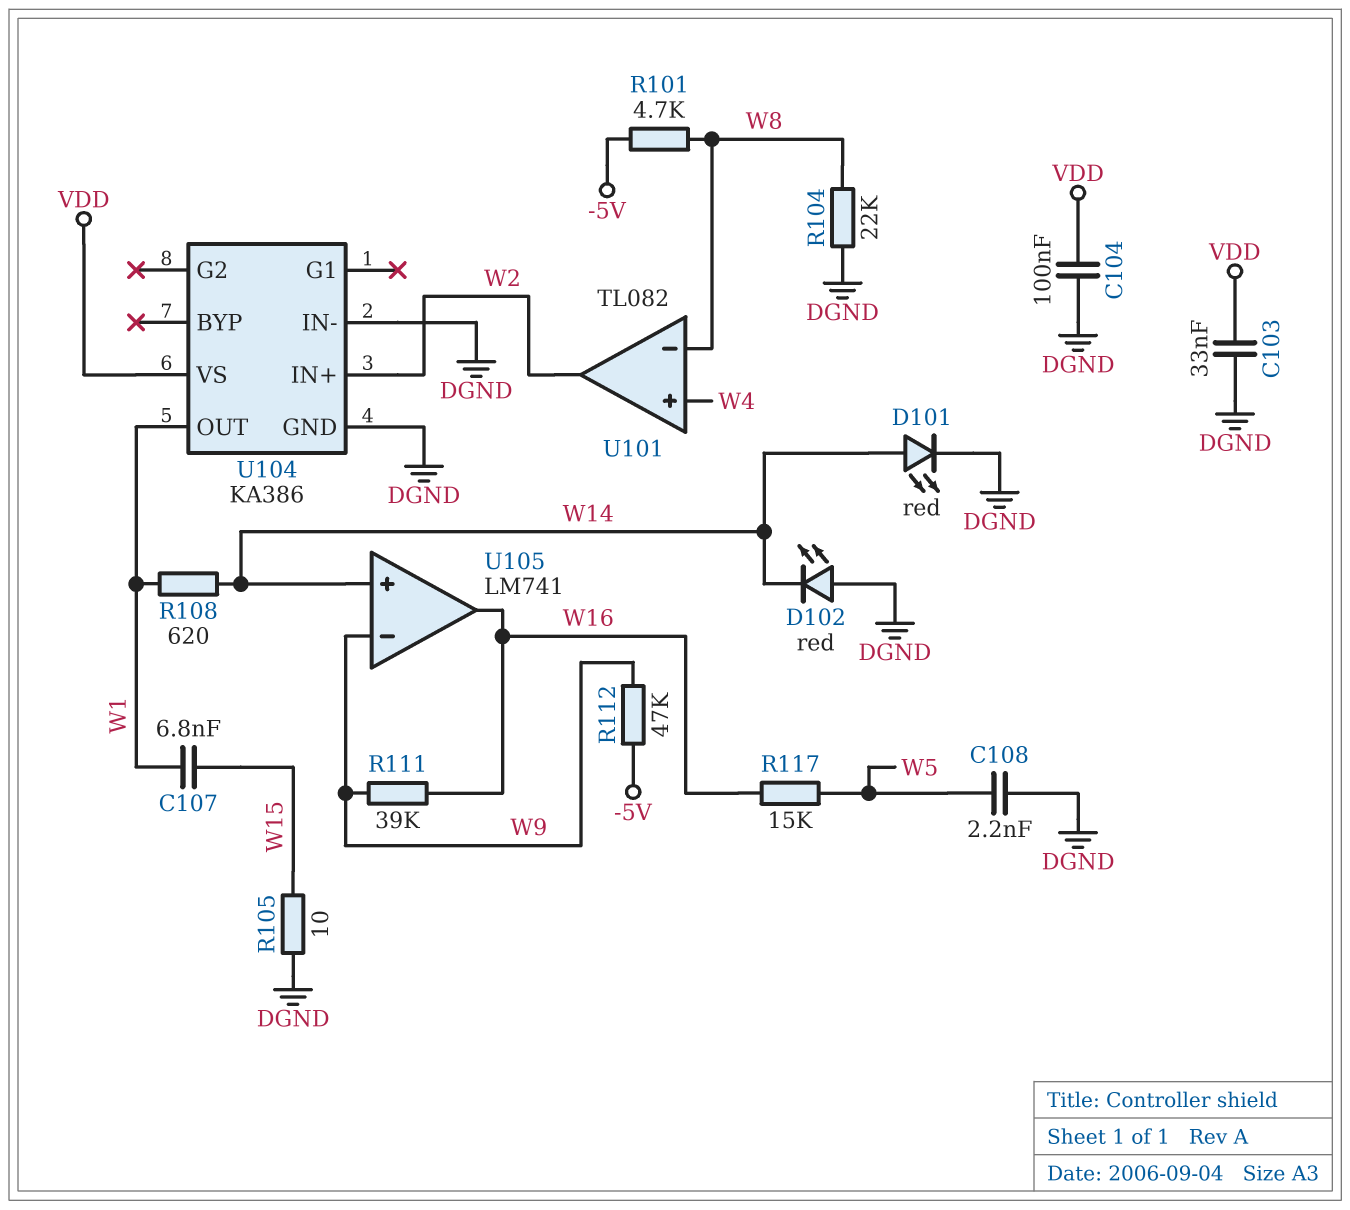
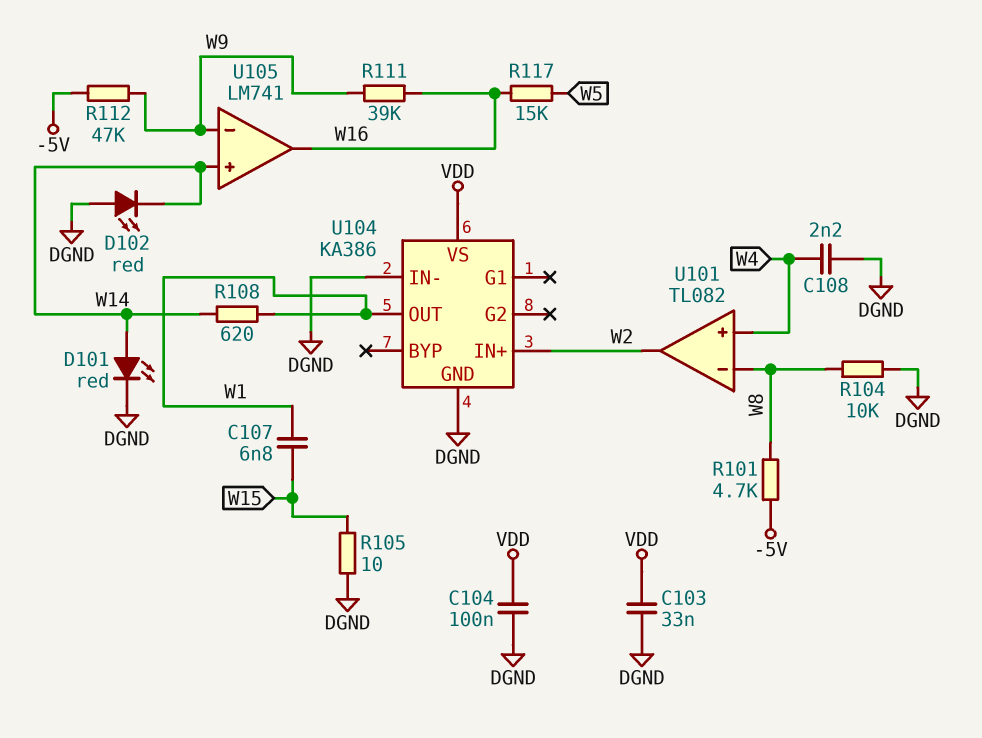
C108: 2.2nF (DGND, W5) -> 2.2nF (DGND, W4)
R104: 22k (DGND, W8) -> 10k (DGND, W8)

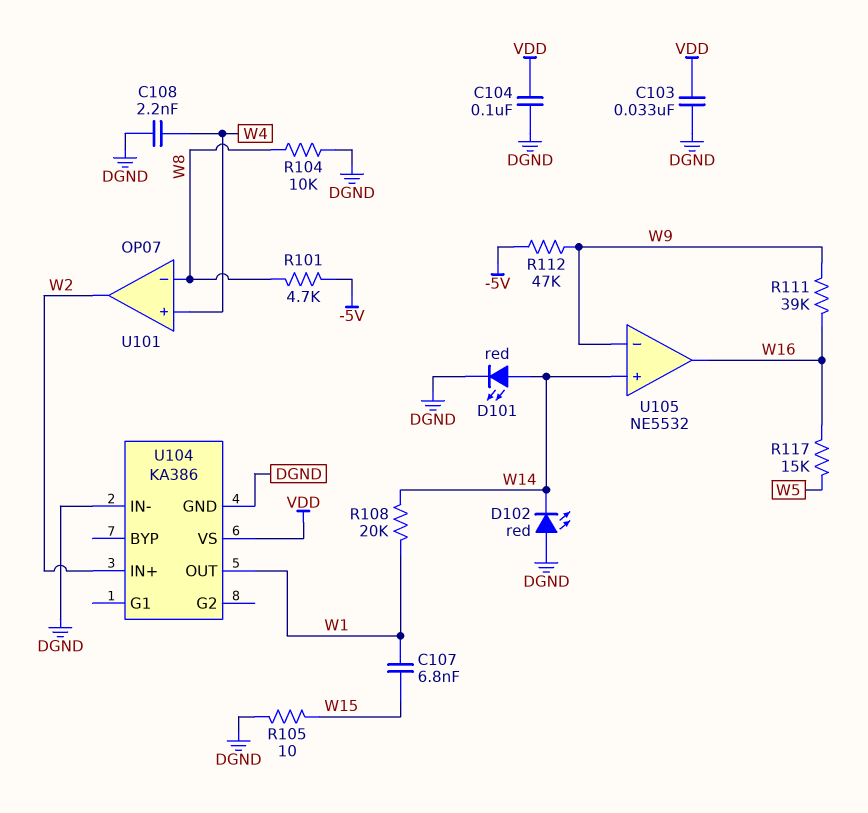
R108: 620 (W1, W14) -> 20k (W1, W14)
U101: TL082 -> OP07
U105: LM741 -> NE5532

